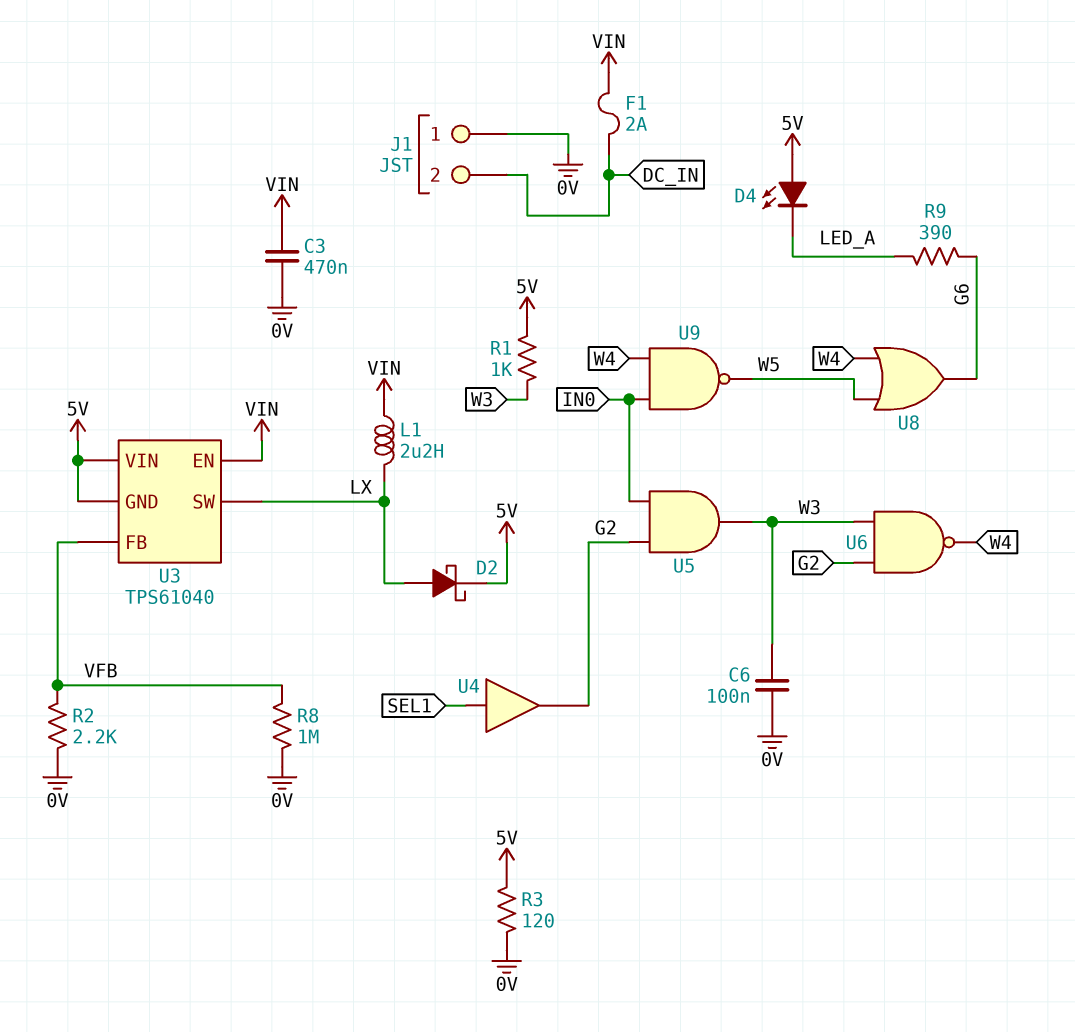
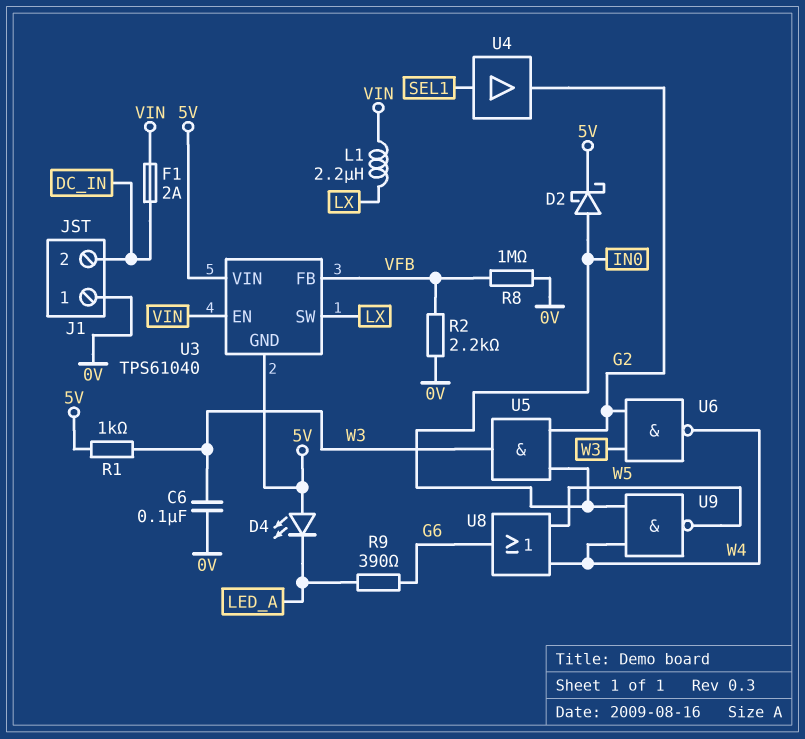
C3: 470nF (0V, VIN) -> none
D2: schottky (A LX, K 5V) -> schottky (A IN0, K 5V)
R3: 120 (0V, 5V) -> none

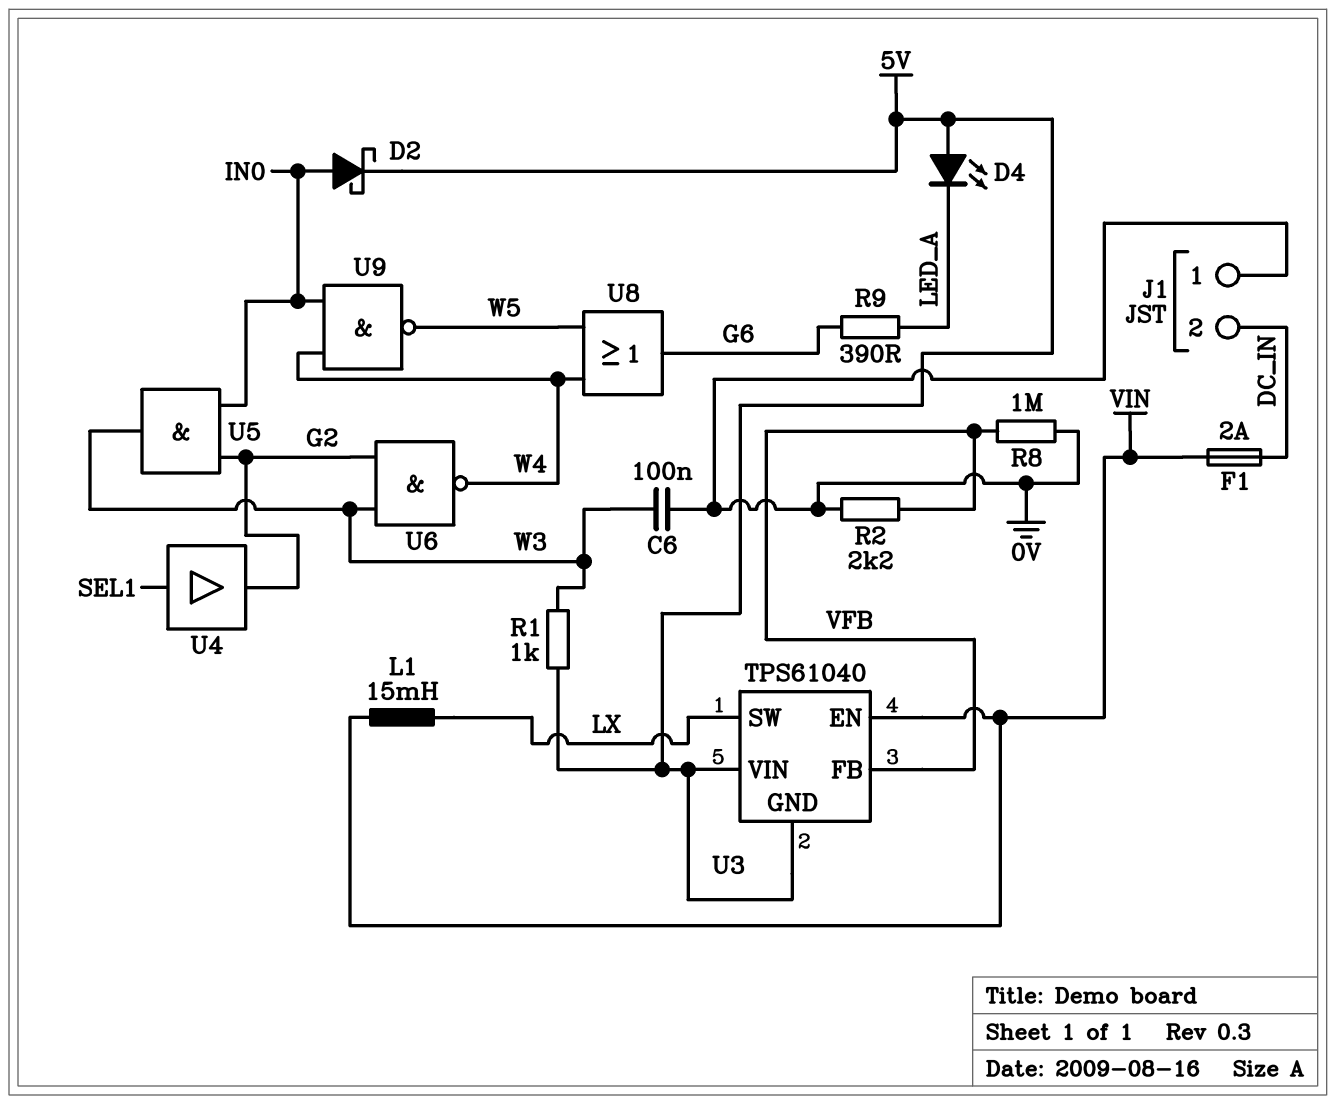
L1: 2.2uH (LX, VIN) -> 15mH (LX, VIN)

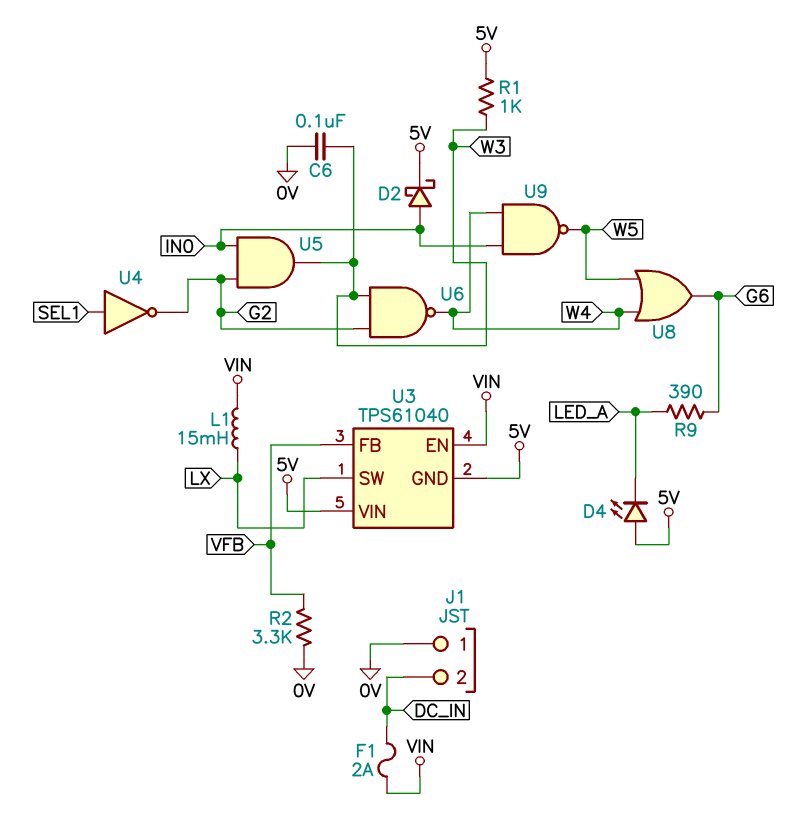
R2: 2.2k (0V, VFB) -> 3.3k (0V, VFB)
R8: 1M (0V, VFB) -> none
U4: buffer (in SEL1, out G2) -> NOT (in SEL1, out G2)

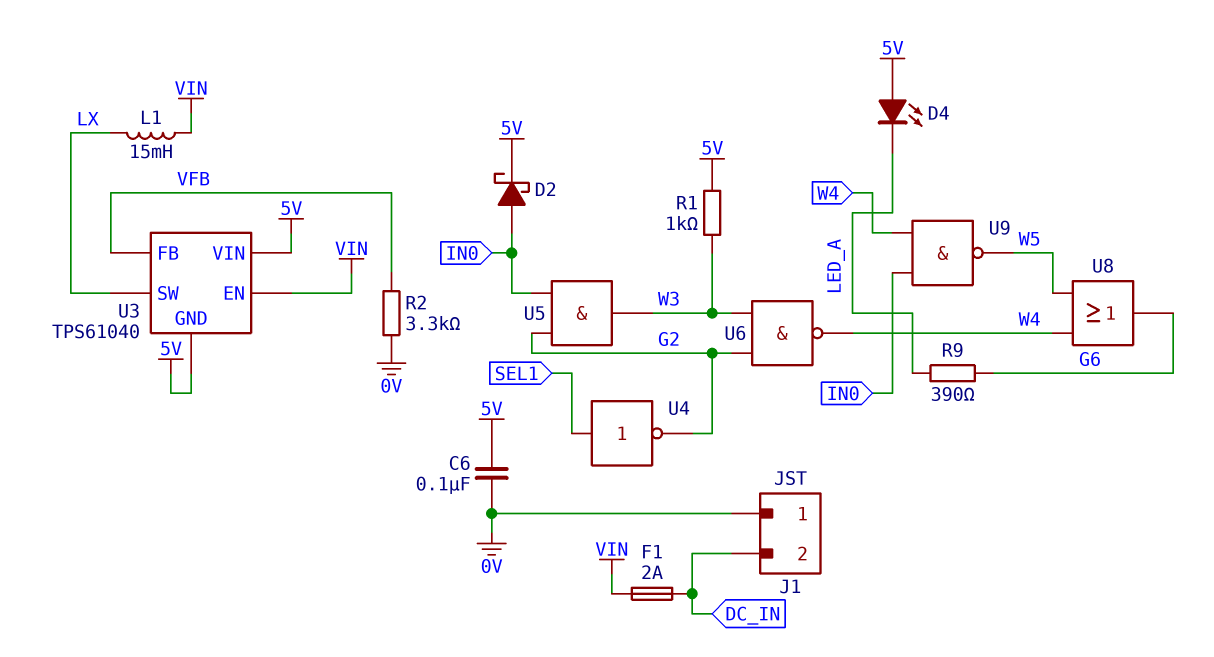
C6: 100nF (0V, W3) -> 100nF (0V, 5V)

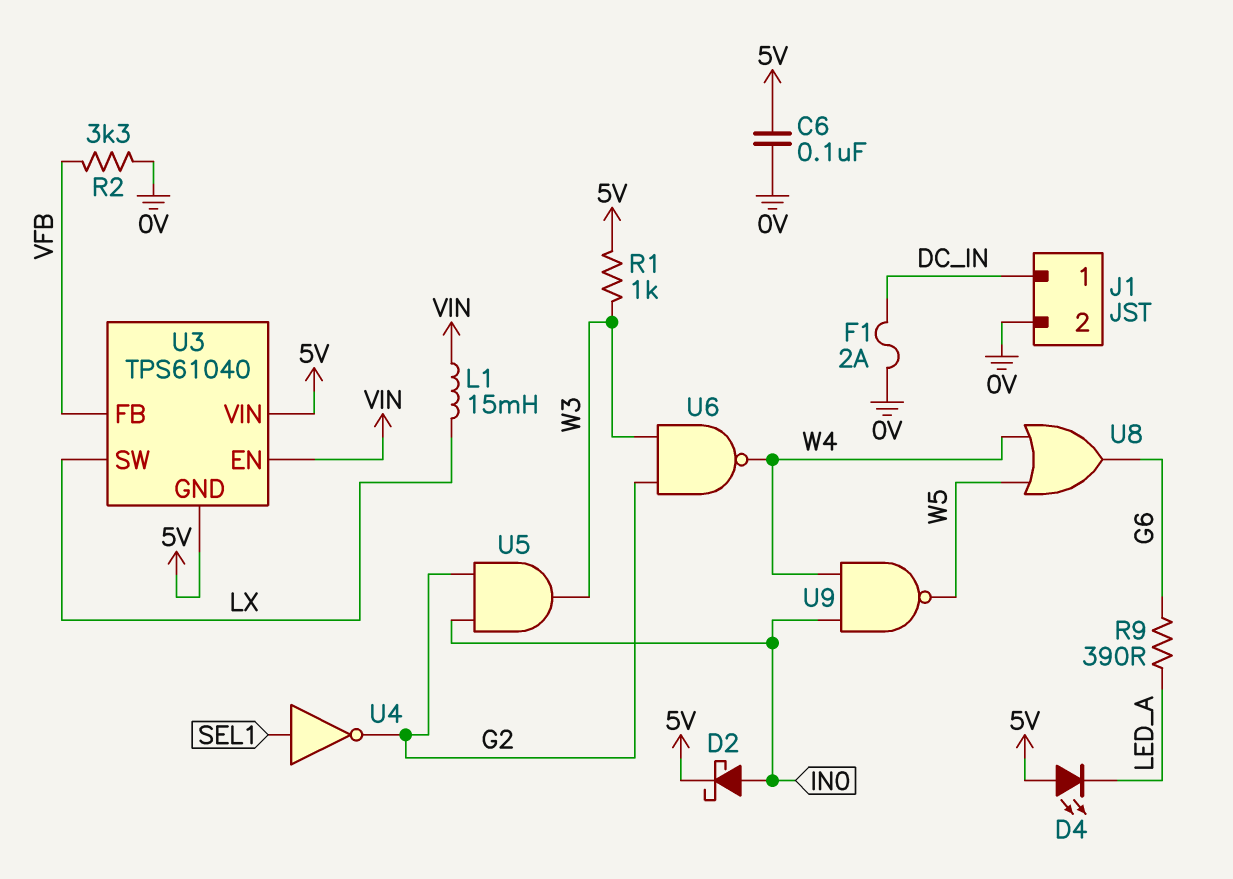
F1: 2A (DC_IN, VIN) -> 2A (0V, DC_IN)
J1 pin 1: 0V -> DC_IN
J1 pin 2: DC_IN -> 0V

